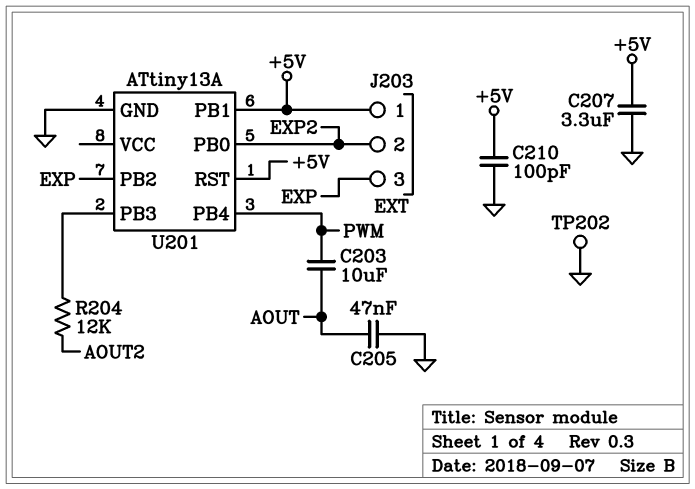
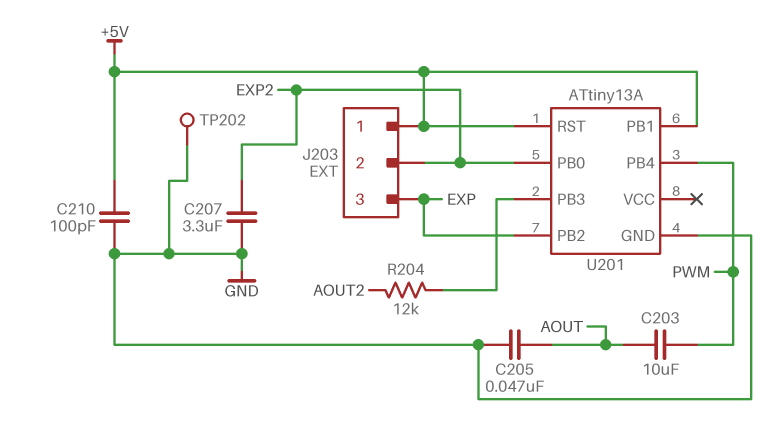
C207: 3.3uF (+5V, GND) -> 3.3uF (EXP2, GND)

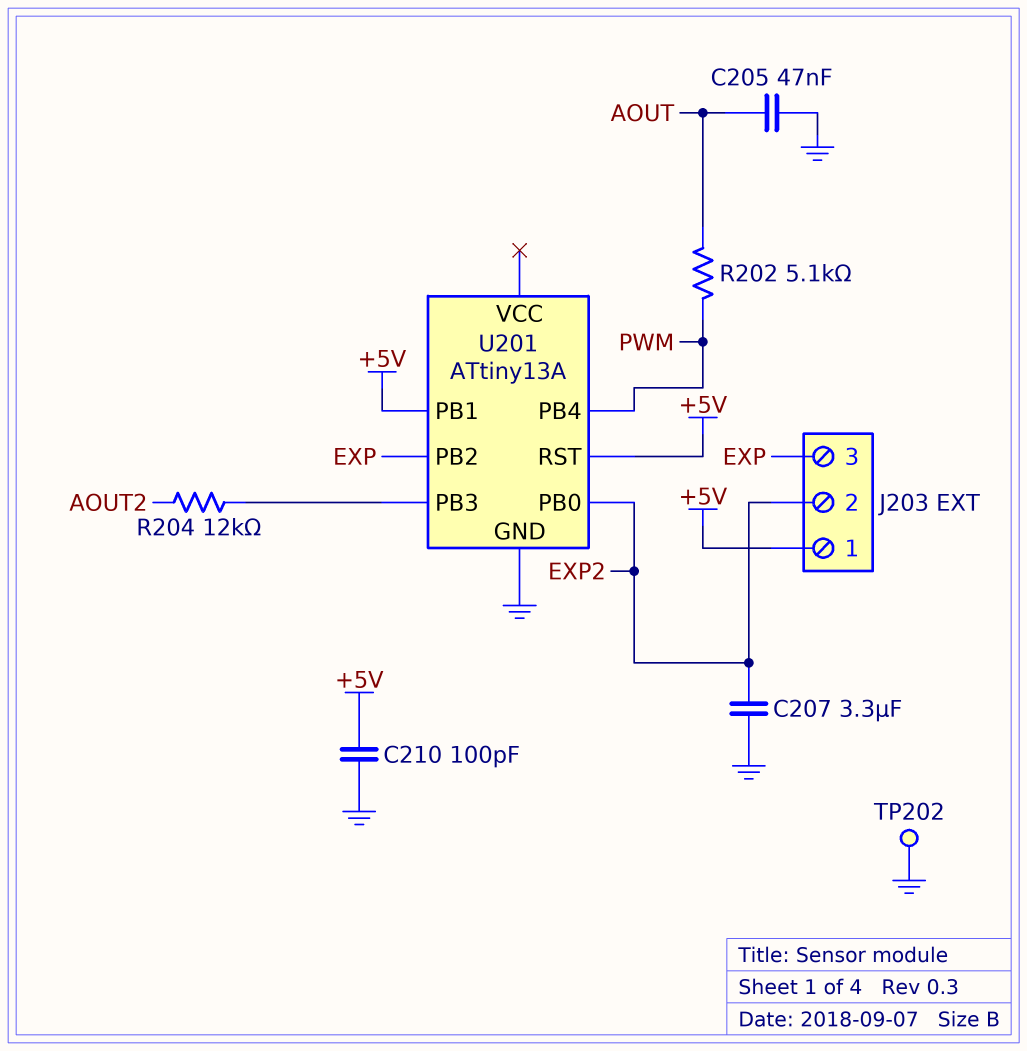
C203: 10uF (AOUT, PWM) -> none
R202: none -> 5.1k (AOUT, PWM)

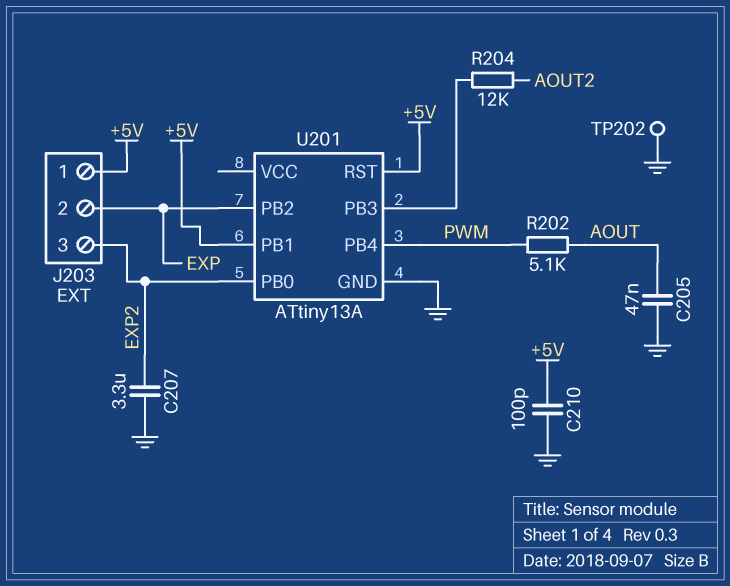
J203 pin 2: EXP2 -> EXP
J203 pin 3: EXP -> EXP2

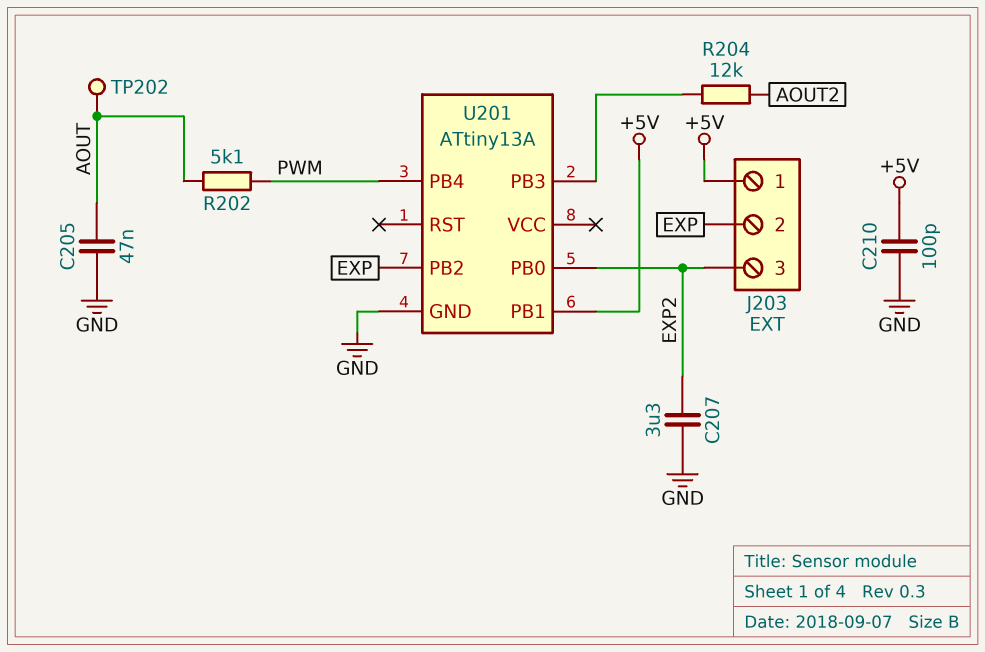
TP202: test point (GND) -> test point (AOUT)
U201 pin RST: +5V -> none

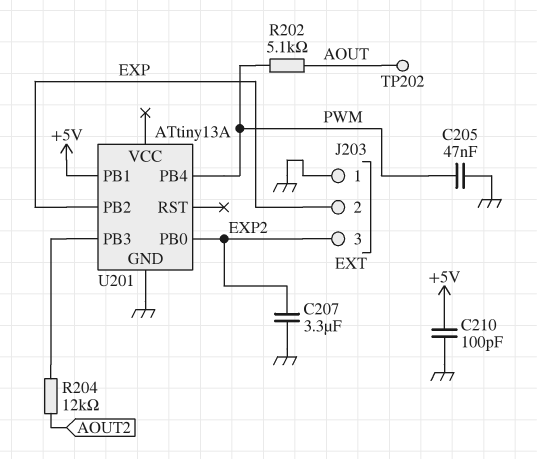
C205: 47nF (AOUT, GND) -> 47nF (GND, PWM)
J203 pin 1: +5V -> GND

